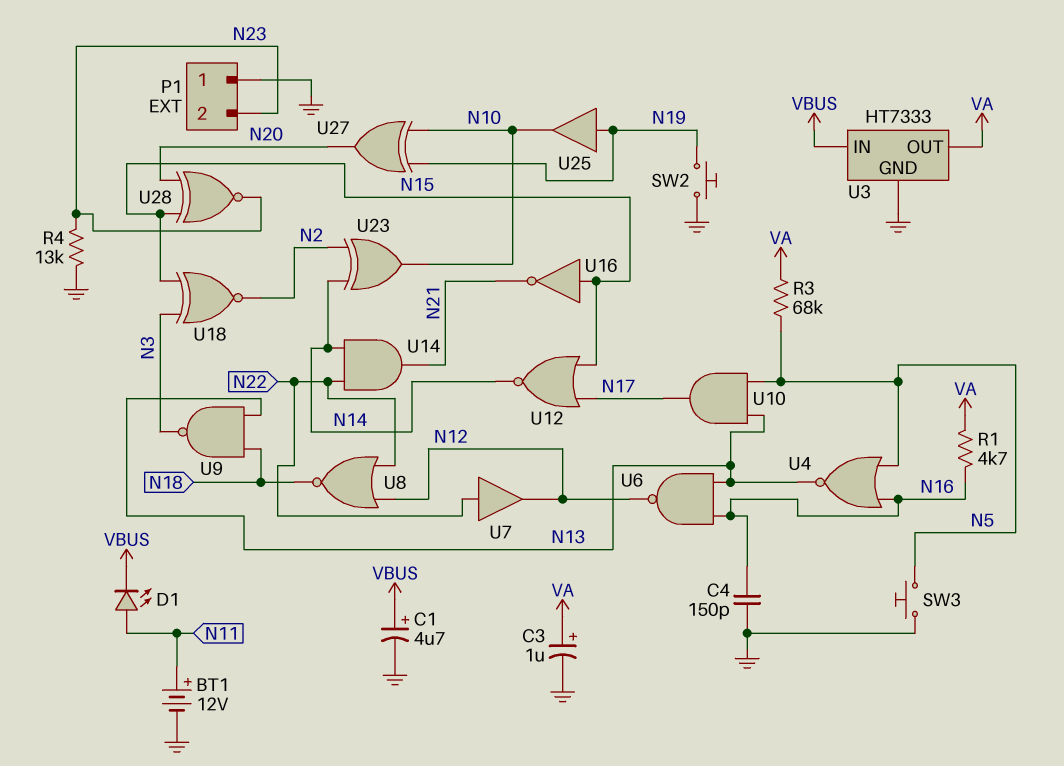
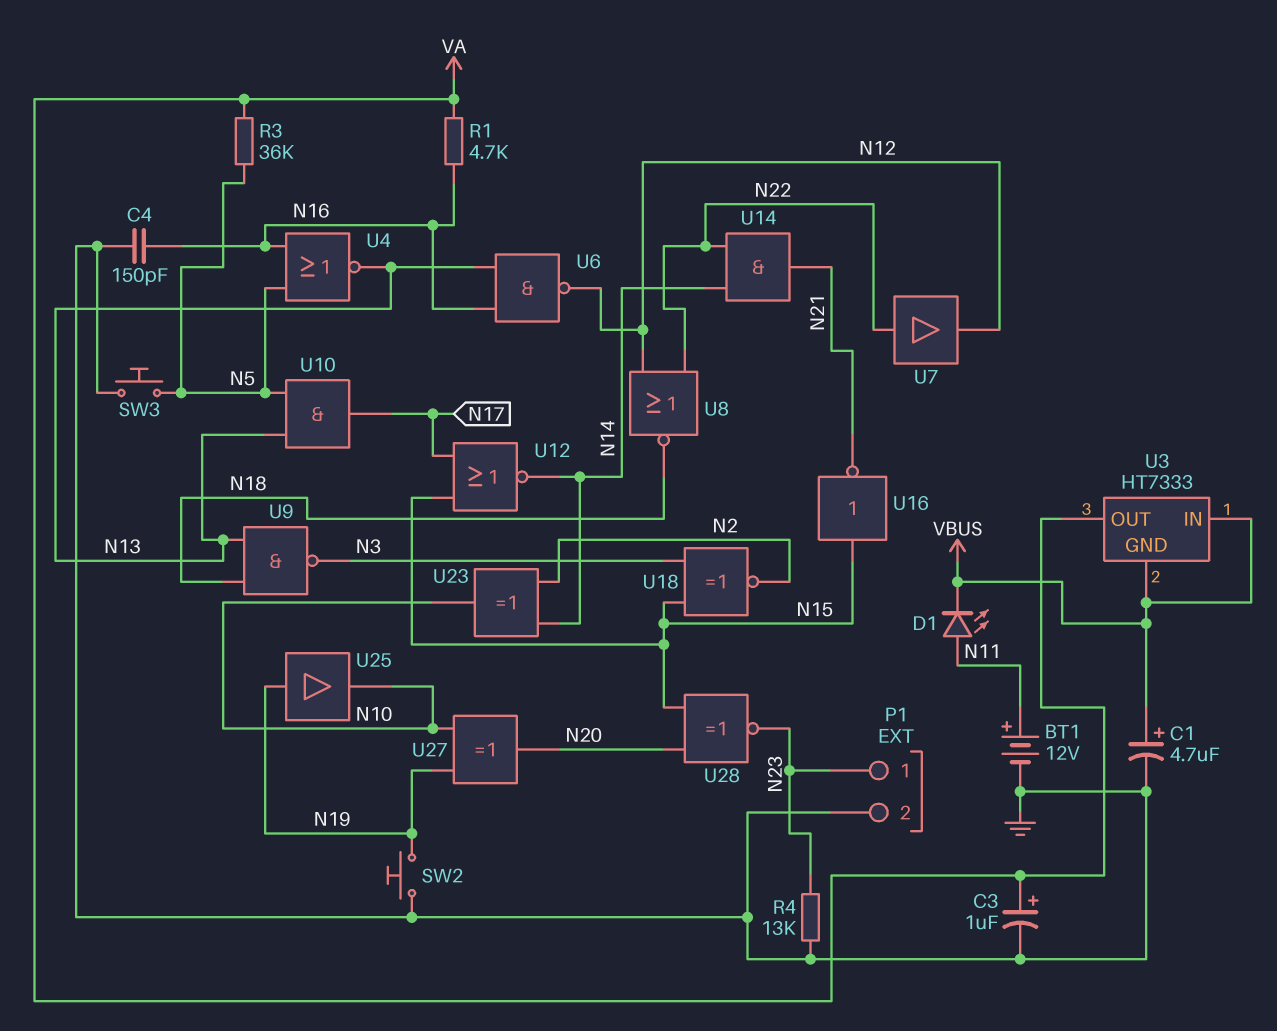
P1 pin 1: GND -> N23
P1 pin 2: N23 -> GND
R3: 68k (N5, VA) -> 36k (N5, VA)
U3 pin GND: GND -> VBUS

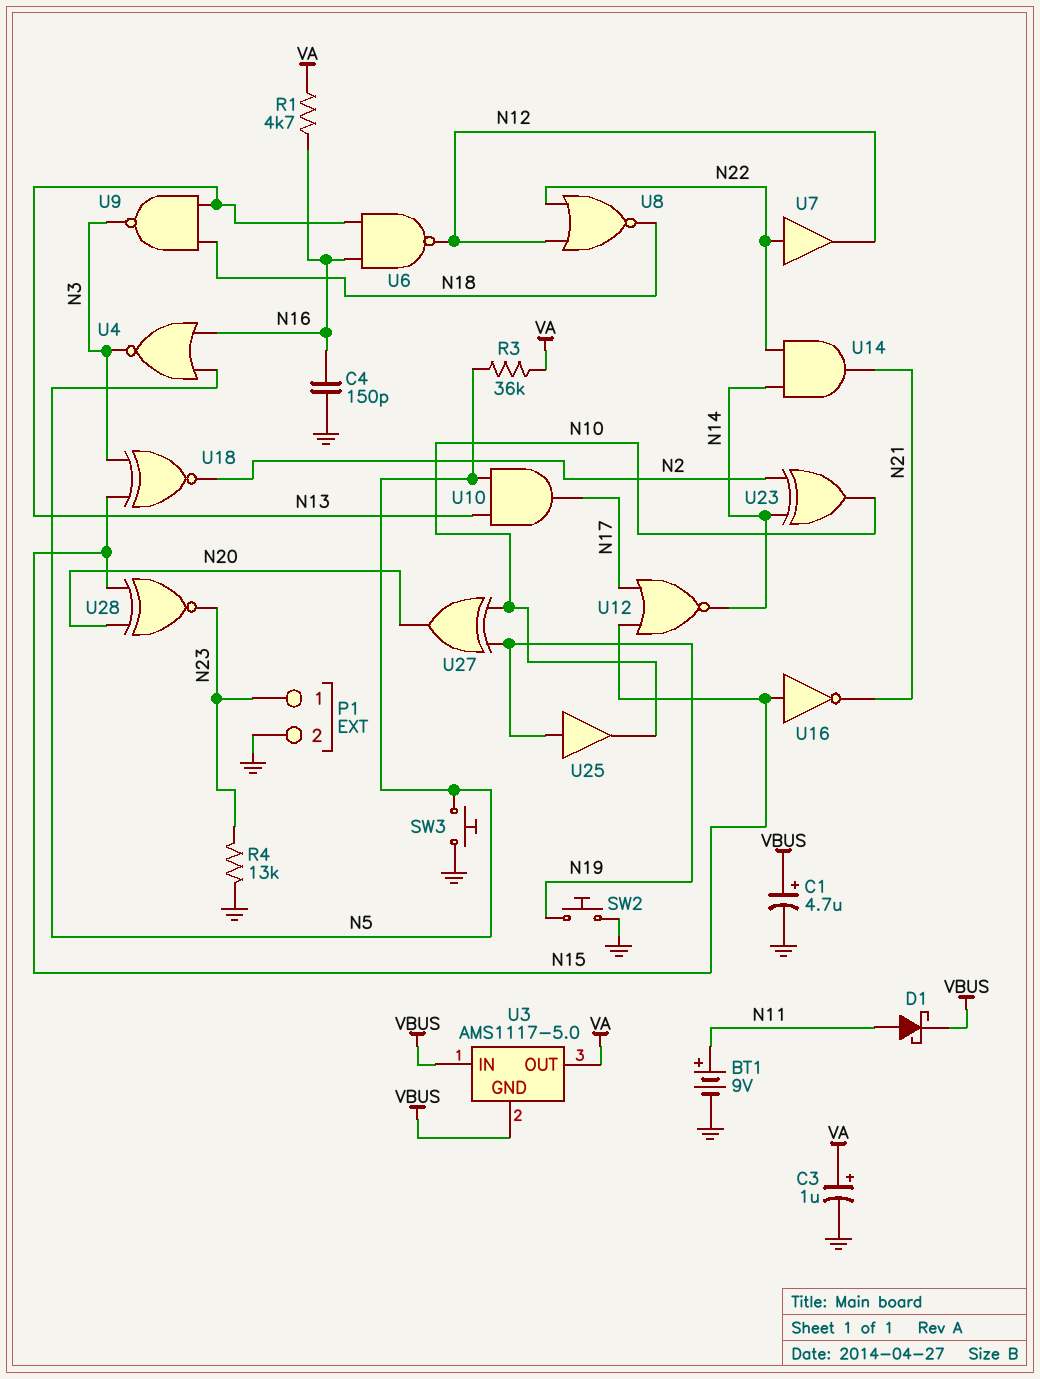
BT1: 12V (plus N11, minus GND) -> 9V (plus N11, minus GND)
D1: LED (A N11, K VBUS) -> schottky (A N11, K VBUS)
U3: HT7333 -> AMS1117-5.0
U4: NOR (in N5, in N16, out N13) -> NOR (in N5, in N16, out N3)

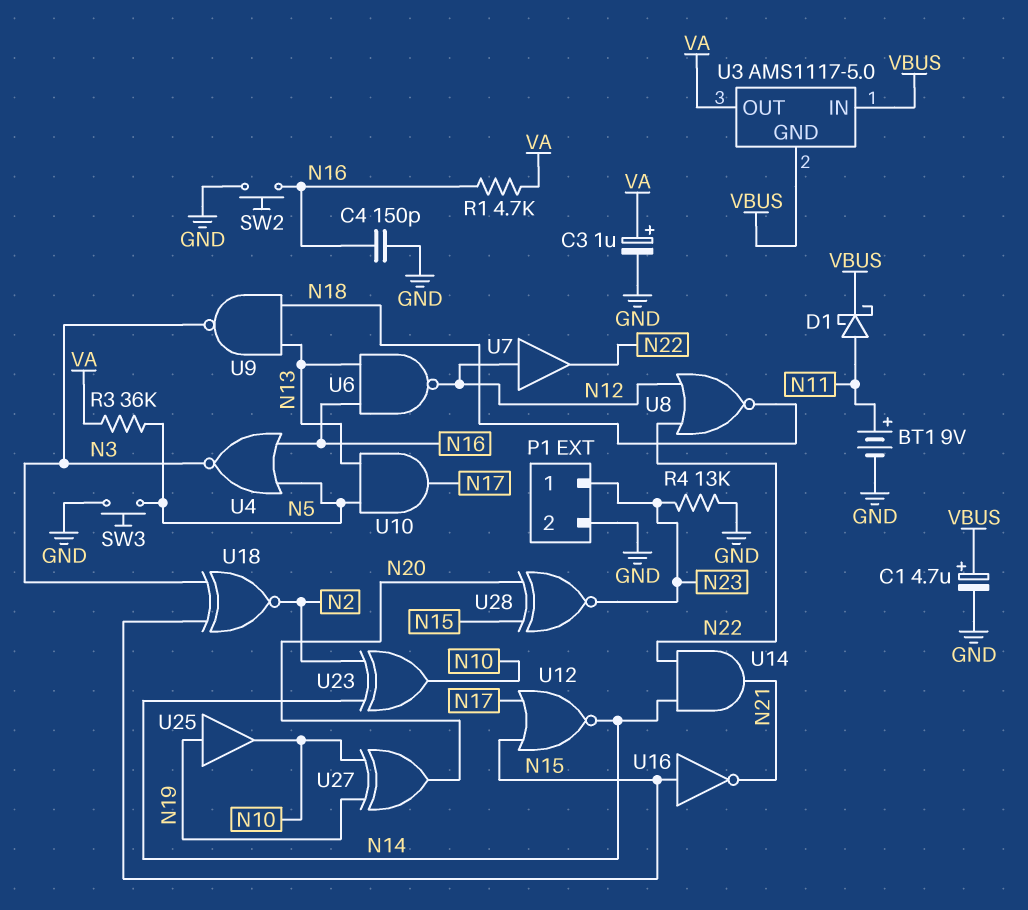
SW2: button (GND, N19) -> button (GND, N16)
U7: buffer (in N22, out N12) -> buffer (in N12, out N22)

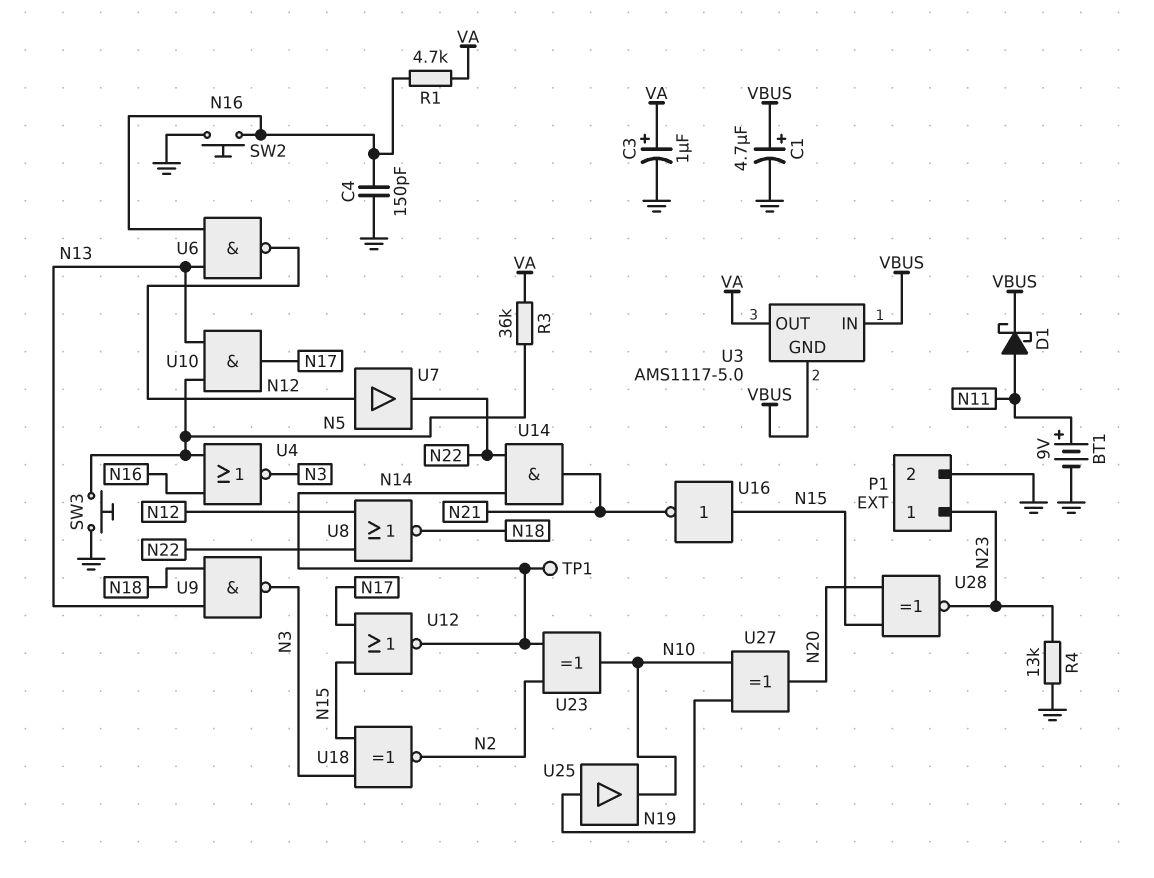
TP1: none -> test point (N14)

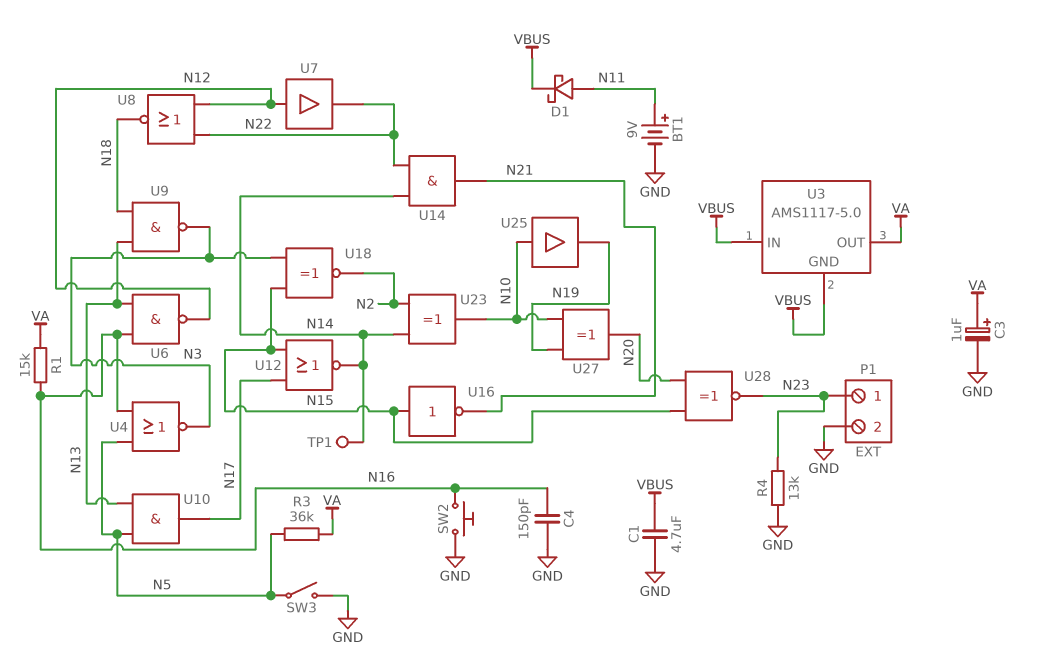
C1: 4.7uF (plus VBUS, minus GND) -> 4.7uF (GND, VBUS)
R1: 4.7k (N16, VA) -> 15k (N16, VA)
SW3: button (GND, N5) -> switch (GND, N5)
U25: buffer (in N19, out N10) -> buffer (in N10, out N19)

